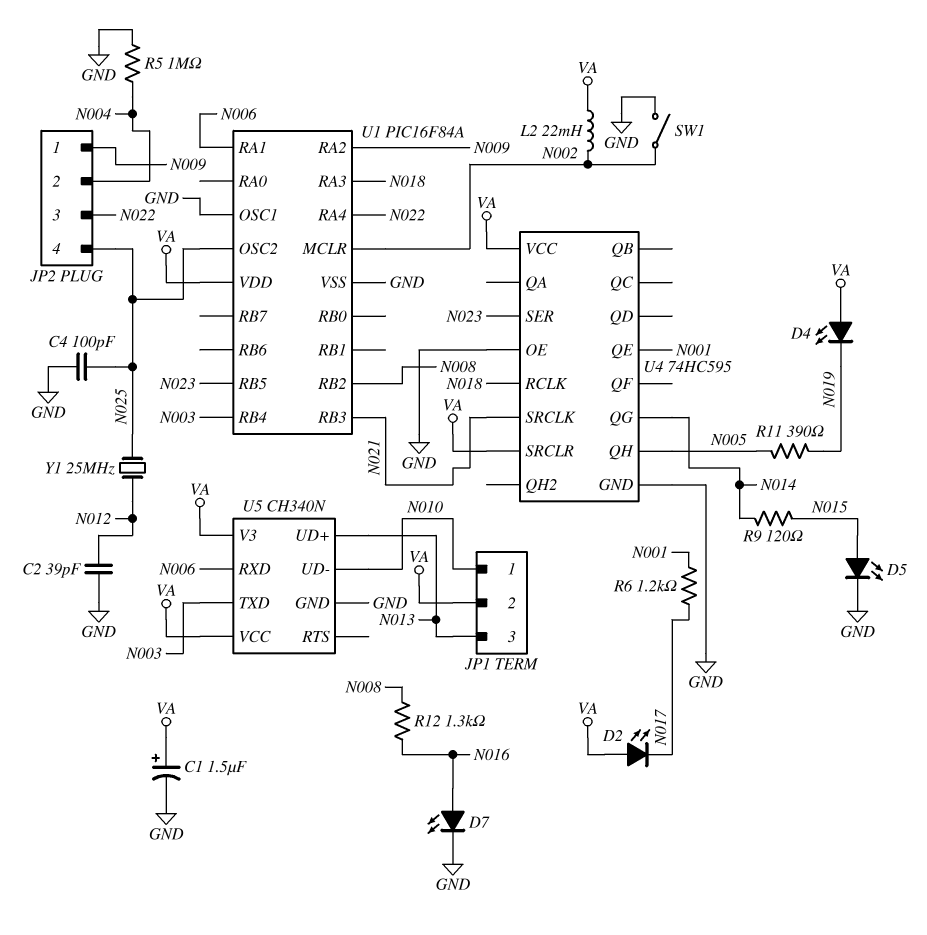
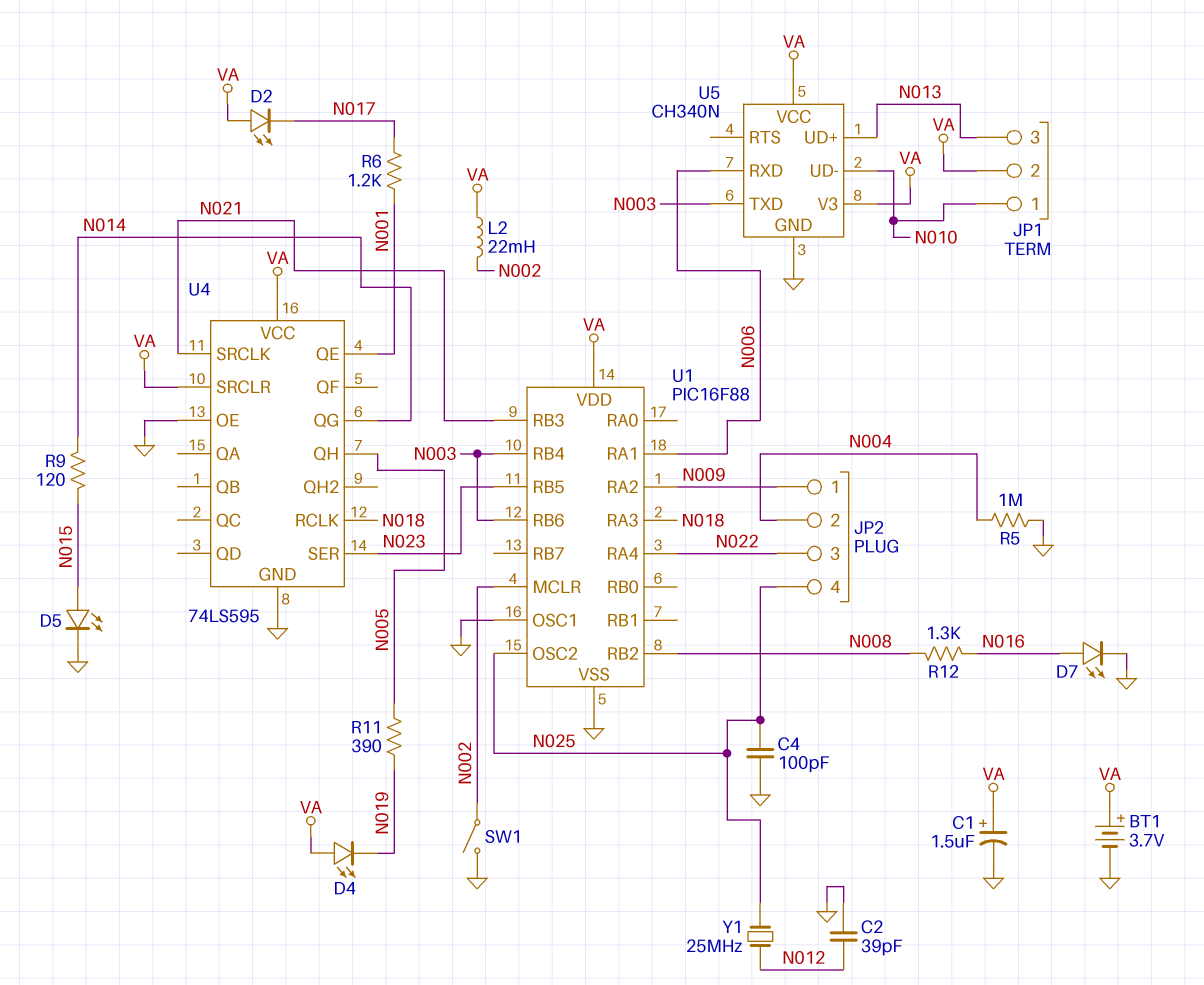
BT1: none -> 3.7V (plus VA, minus GND)
U1: PIC16F84A -> PIC16F88
U1 pin RB6: none -> N003
U4: 74HC595 -> 74LS595

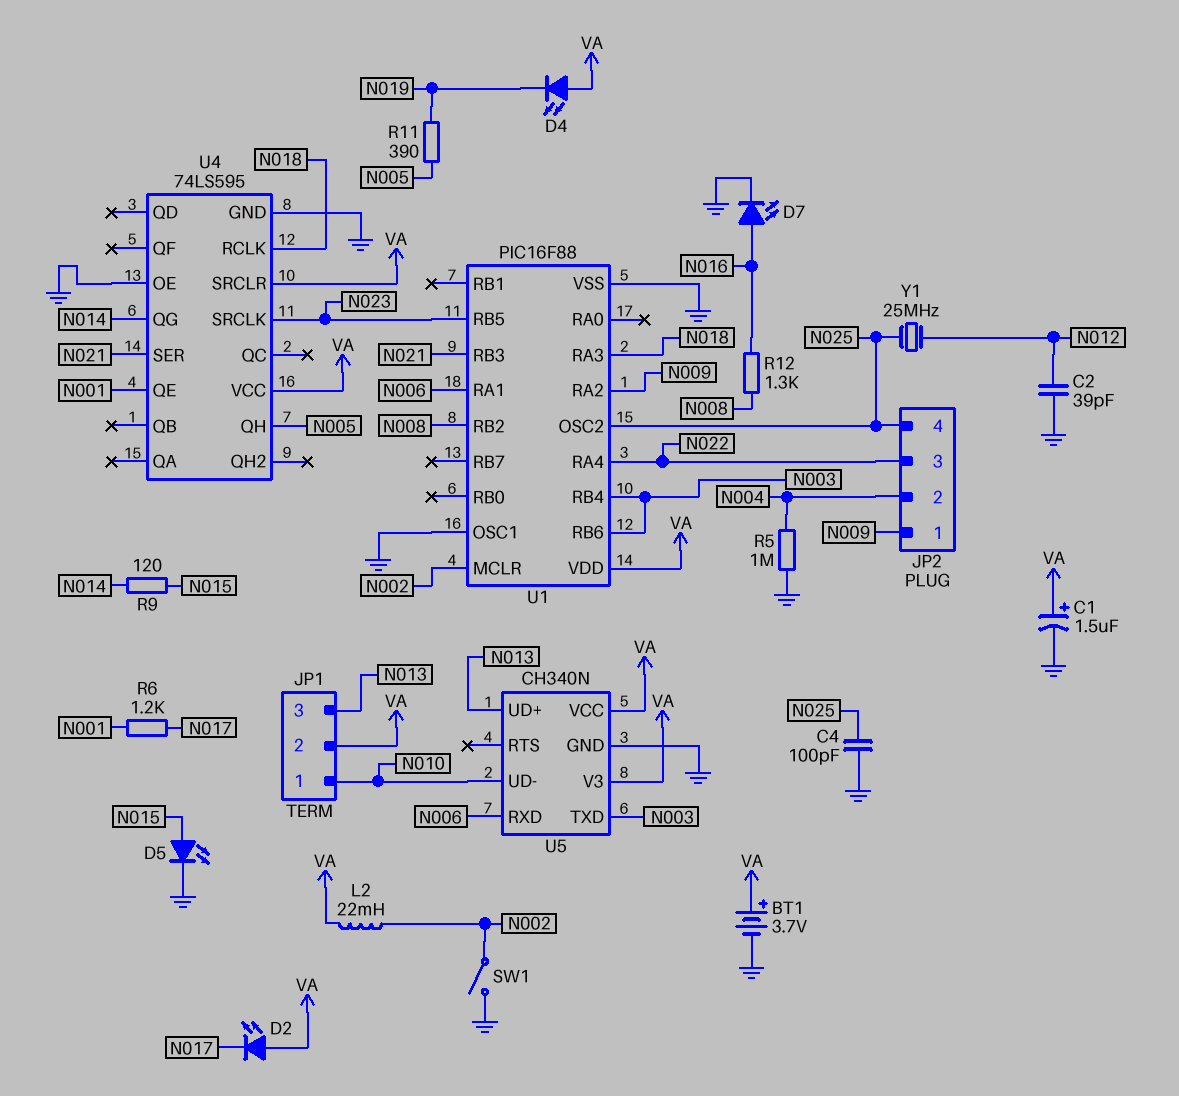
U4 pin SER: N023 -> N021
U4 pin SRCLK: N021 -> N023

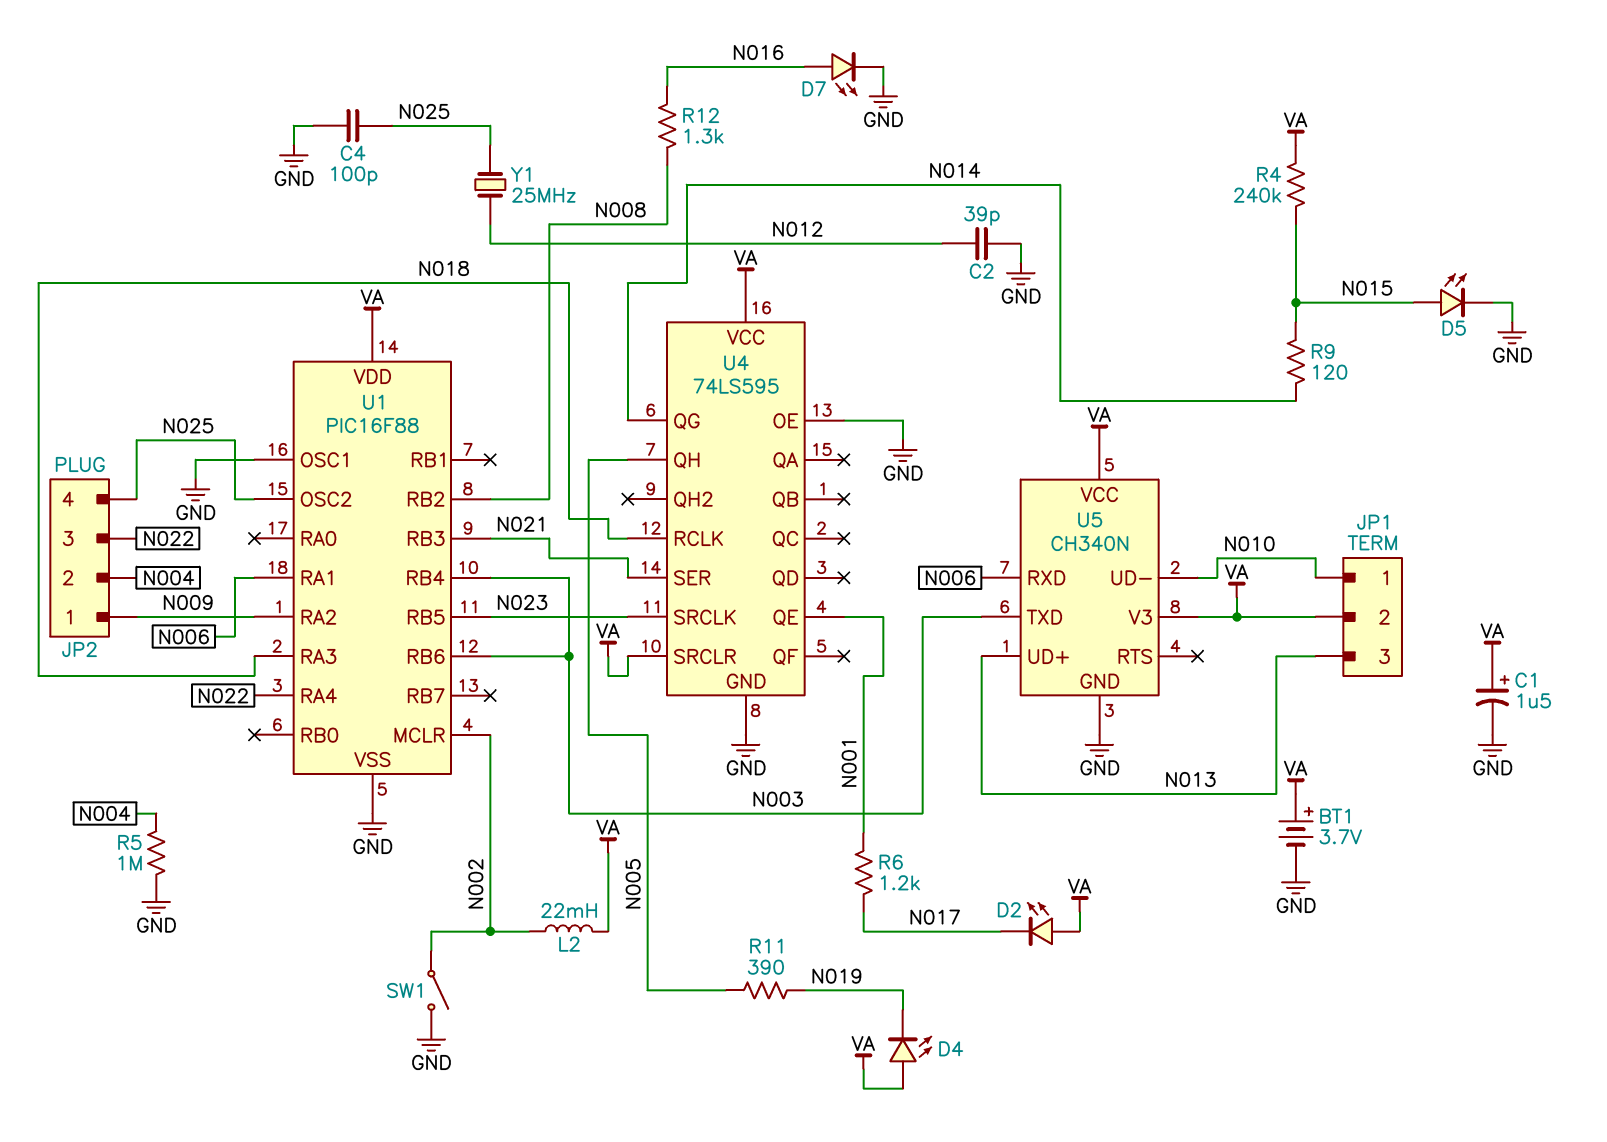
R4: none -> 240k (N015, VA)

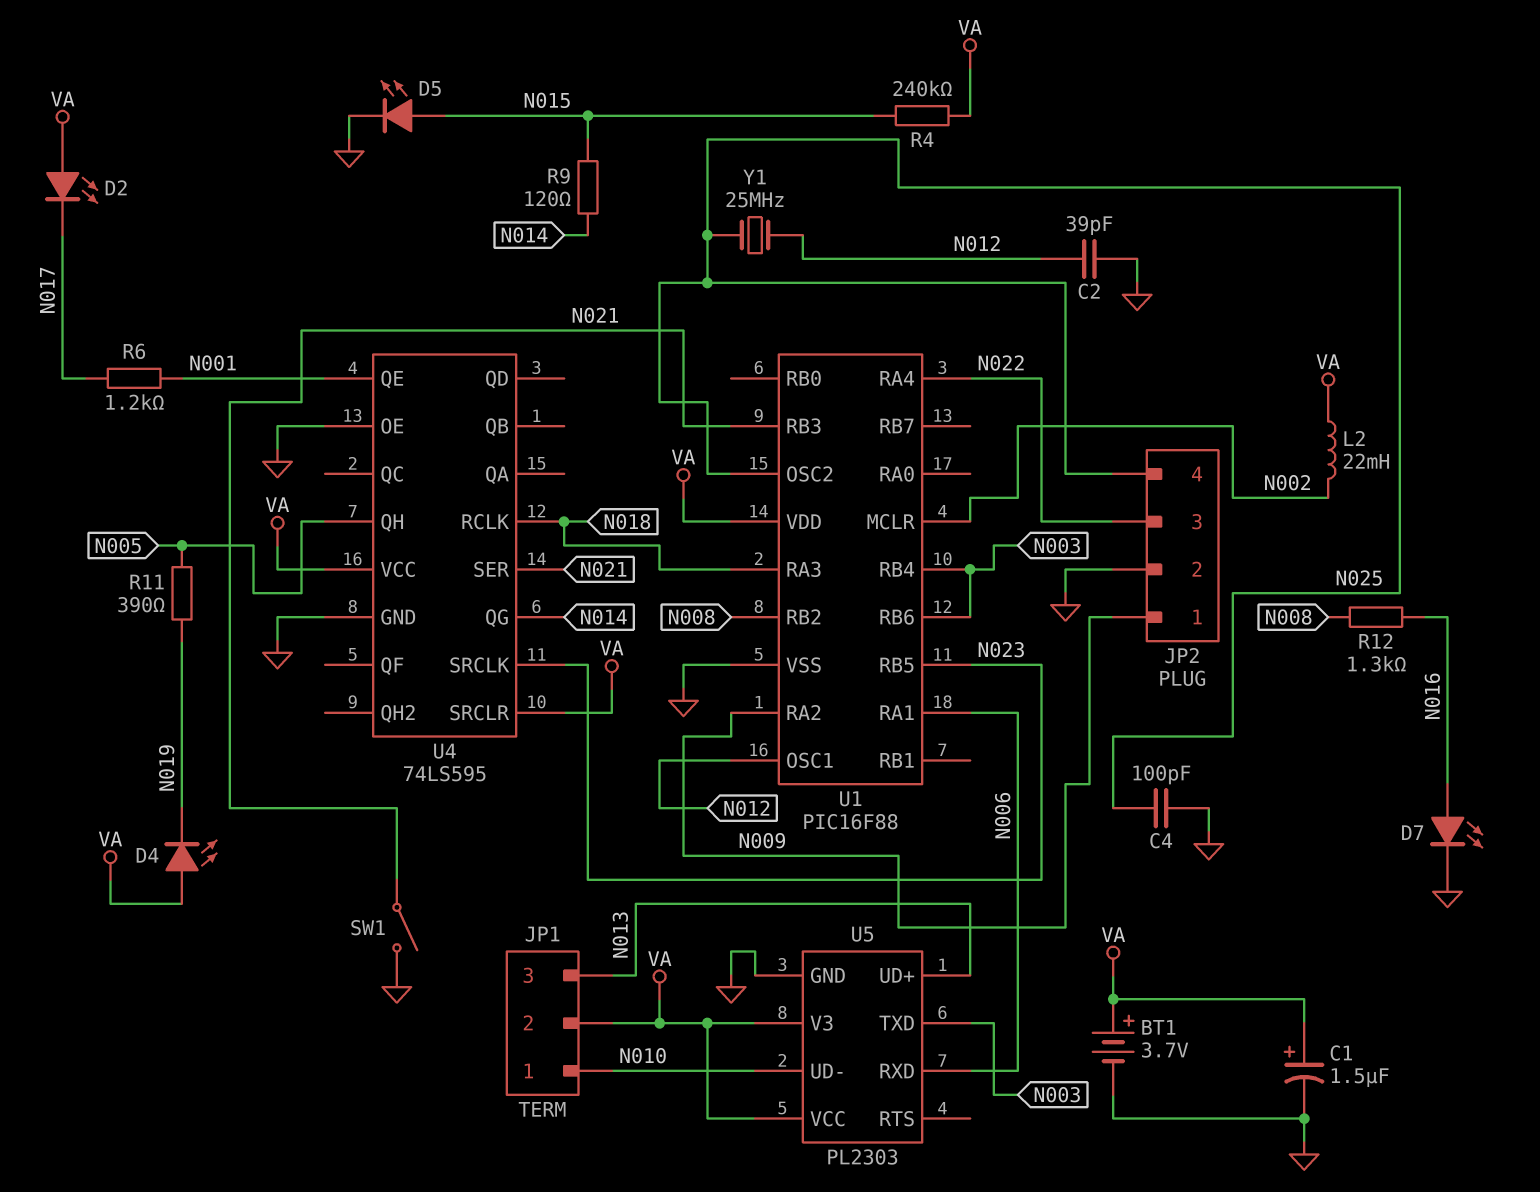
JP2 pin 2: N004 -> GND
R5: 1M (GND, N004) -> none
SW1: switch (GND, N002) -> switch (GND, N021)
U1 pin OSC1: GND -> N012
U5: CH340N -> PL2303

